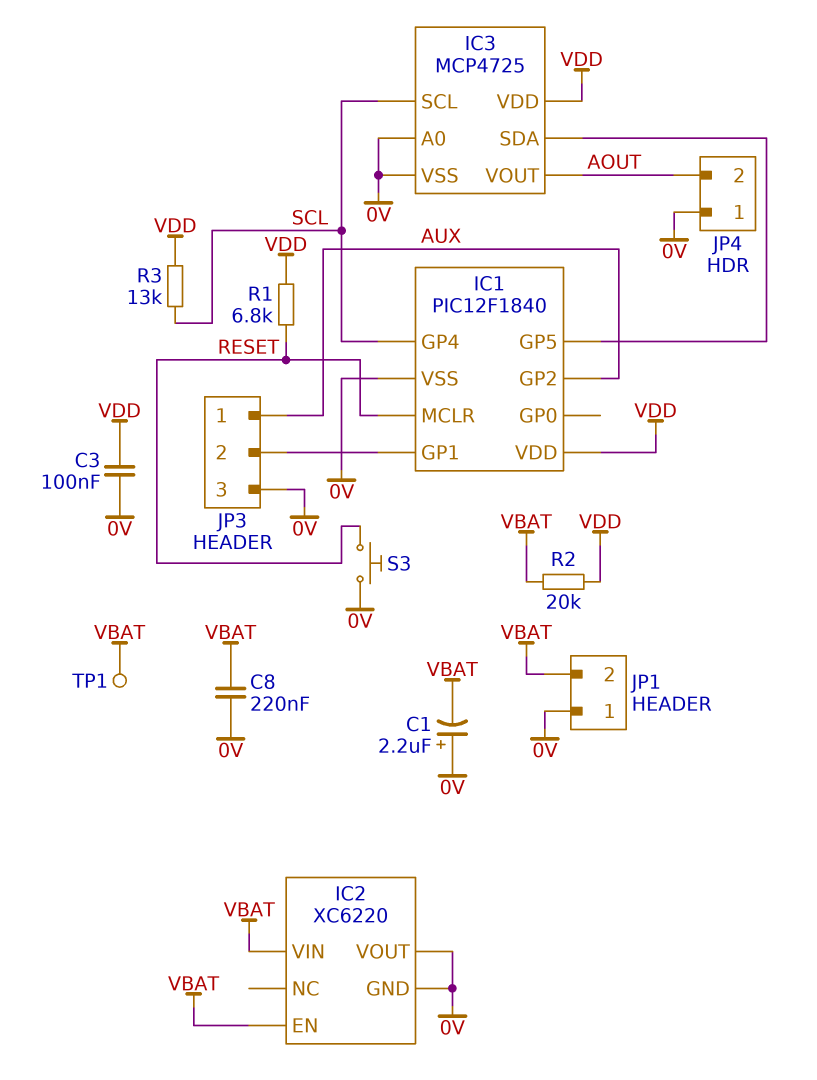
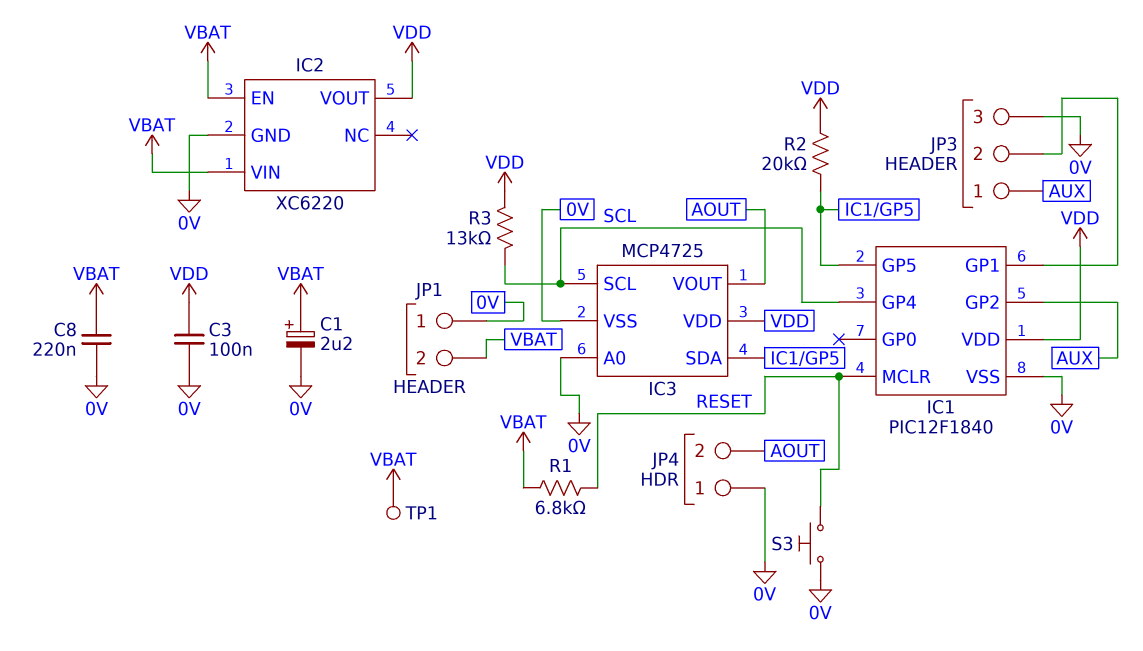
C1: 2.2uF (plus 0V, minus VBAT) -> 2.2uF (plus VBAT, minus 0V)
IC2 pin VOUT: 0V -> VDD
R1: 6.8k (RESET, VDD) -> 6.8k (RESET, VBAT)
R2: 20k (VBAT, VDD) -> 20k (IC1/GP5, VDD)

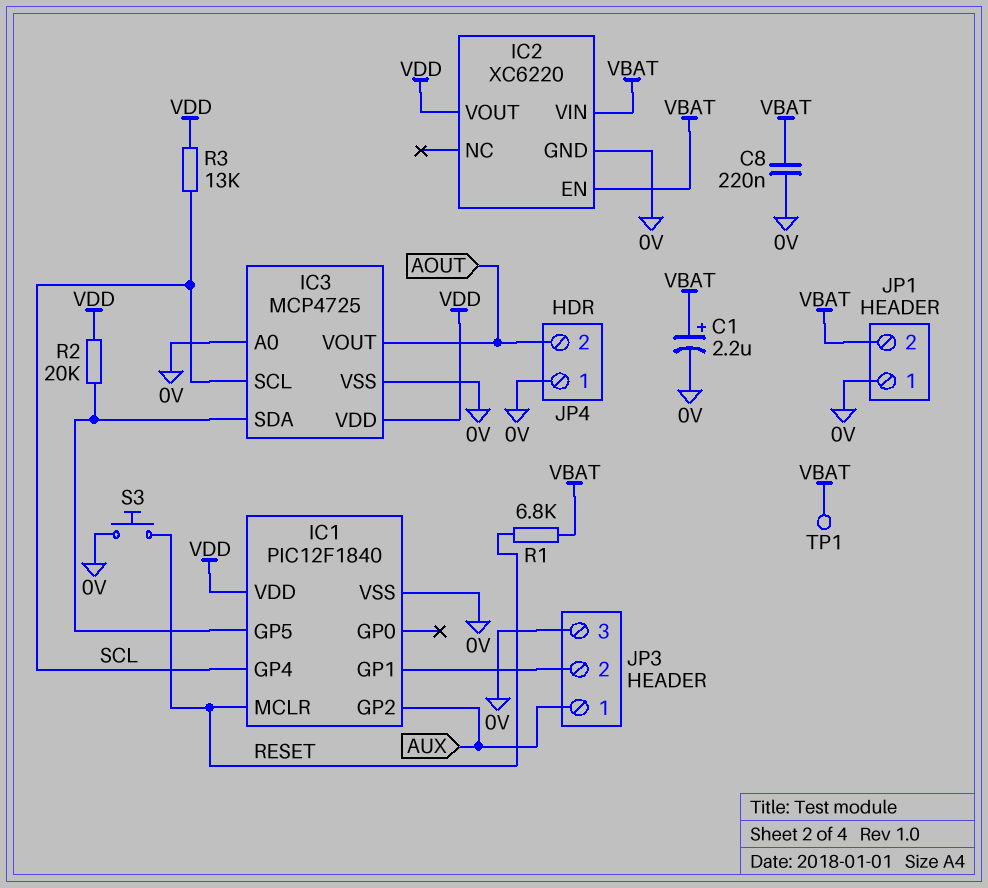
C3: 100nF (0V, VDD) -> none

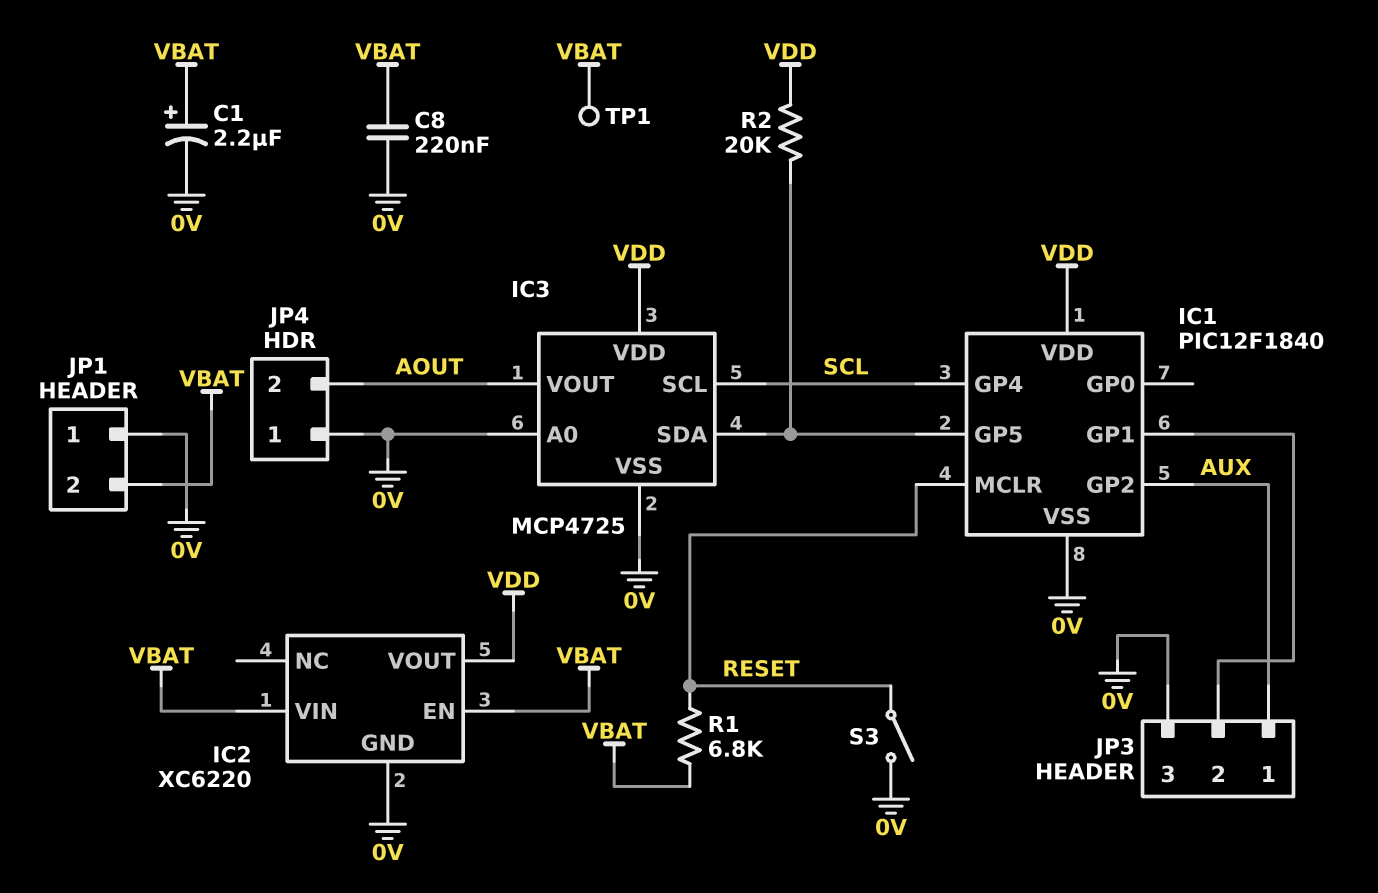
R3: 13k (SCL, VDD) -> none
S3: button (0V, RESET) -> switch (0V, RESET)

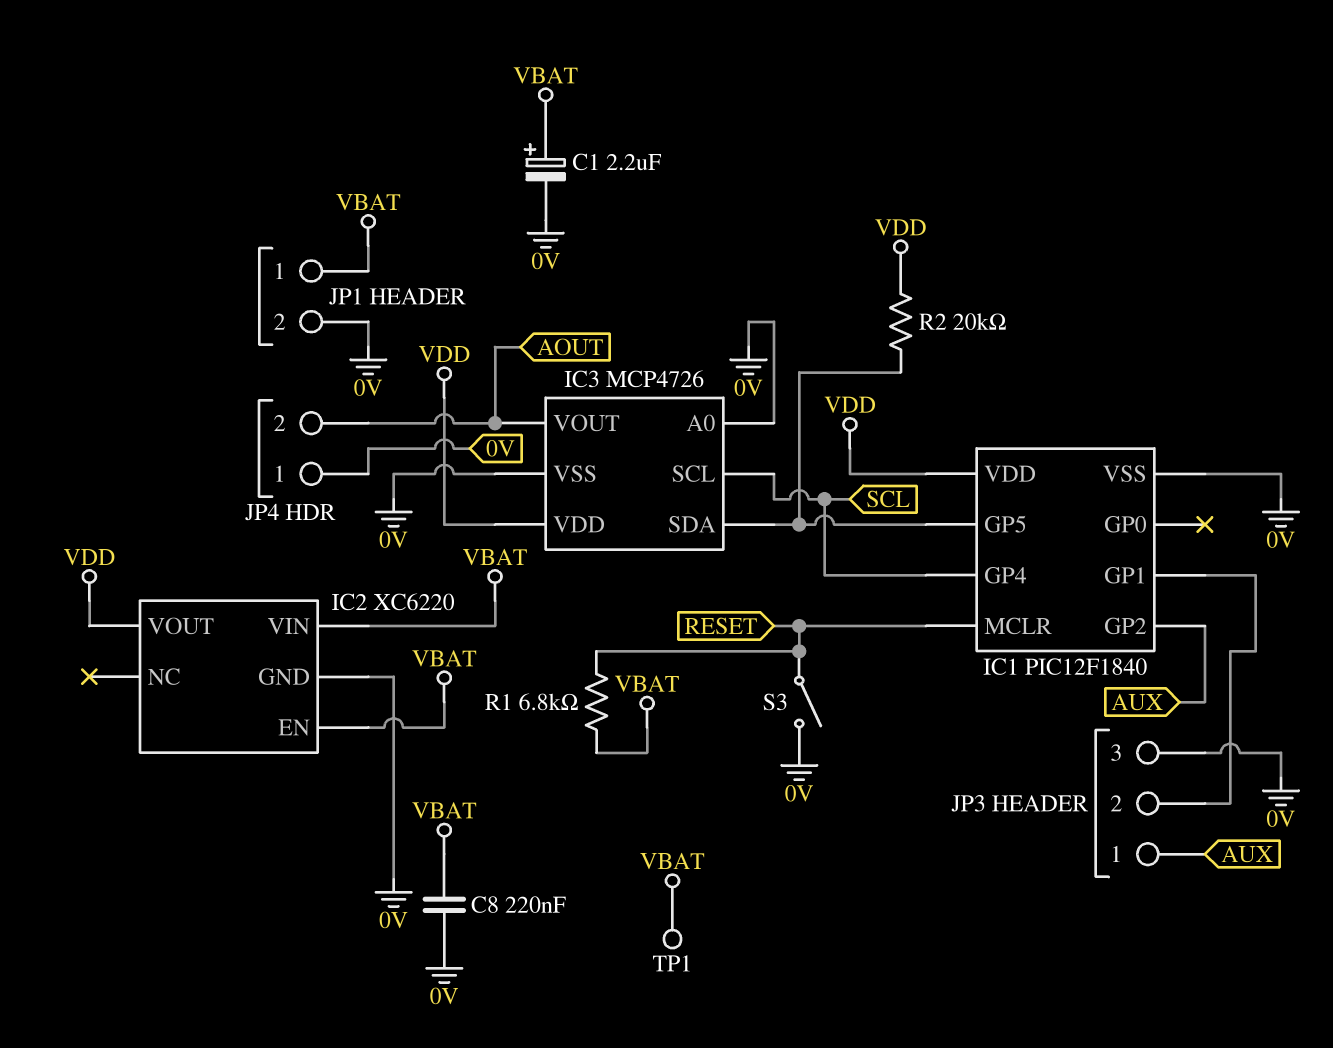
IC3: MCP4725 -> MCP4726
JP1 pin 1: 0V -> VBAT
JP1 pin 2: VBAT -> 0V

